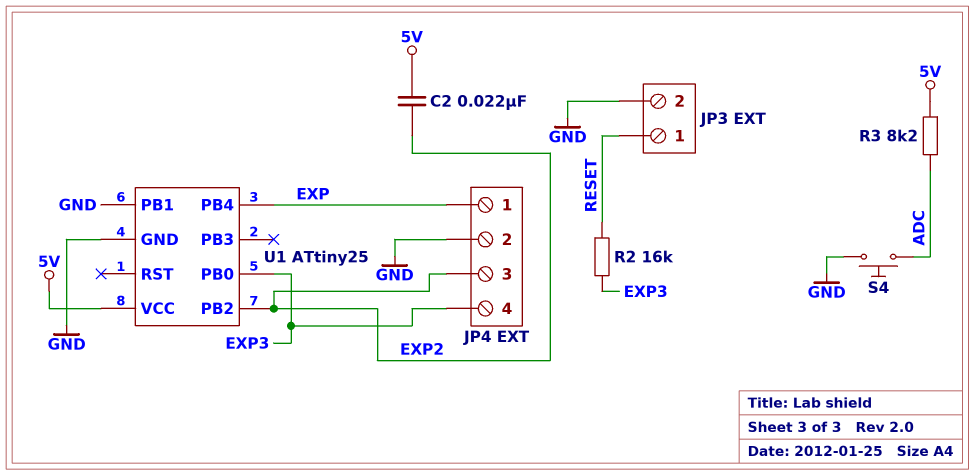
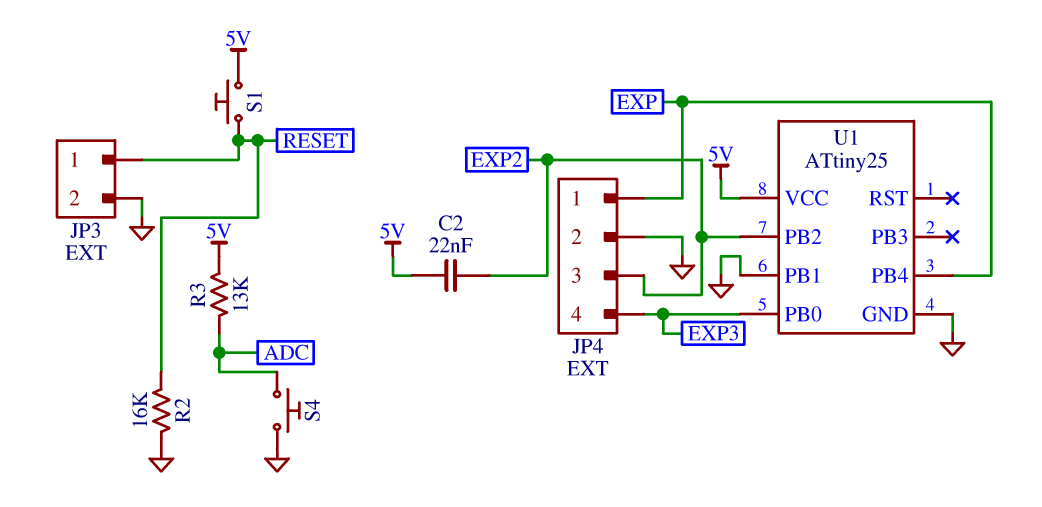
R2: 16k (EXP3, RESET) -> 16k (GND, RESET)
R3: 8.2k (5V, ADC) -> 13k (5V, ADC)
S1: none -> button (5V, RESET)

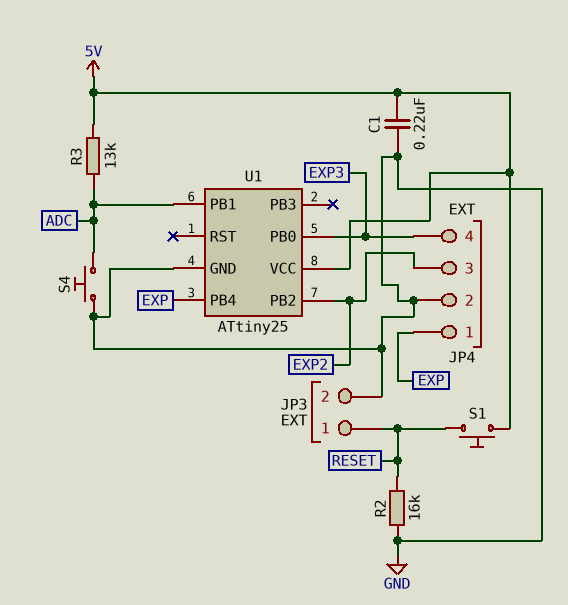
C1: none -> 220nF (5V, GND)
C2: 22nF (5V, EXP2) -> none
U1 pin PB1: GND -> ADC

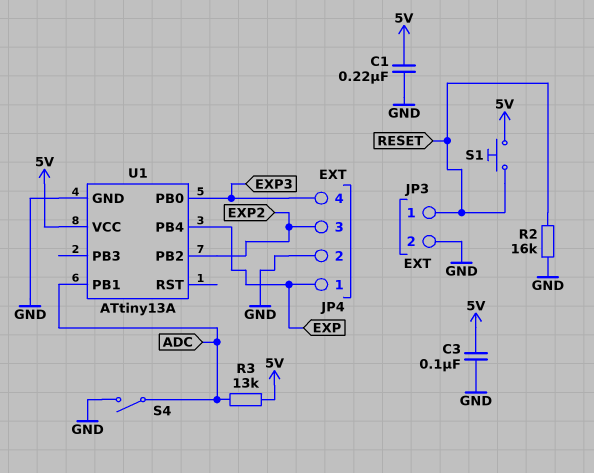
C3: none -> 100nF (5V, GND)
S4: button (ADC, GND) -> switch (ADC, GND)
U1: ATtiny25 -> ATtiny13A

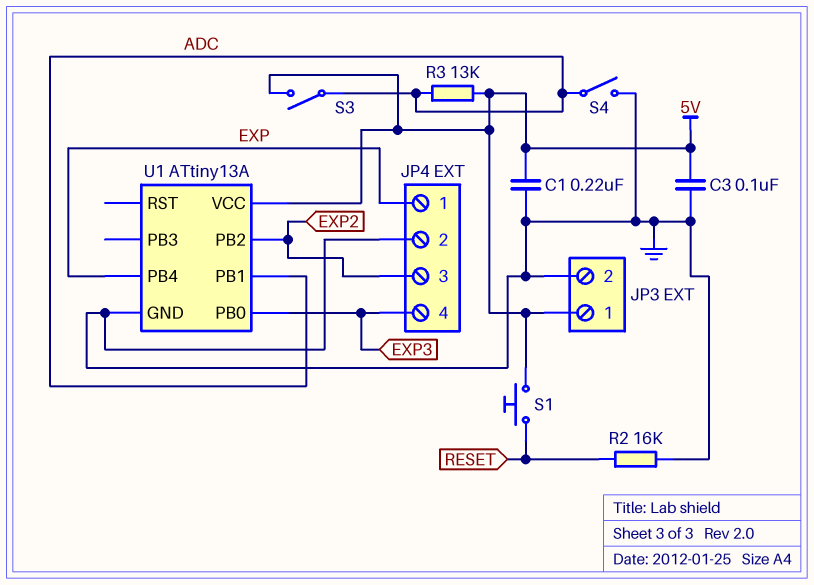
JP3 pin 1: RESET -> 5V
S3: none -> switch (5V, ADC)

